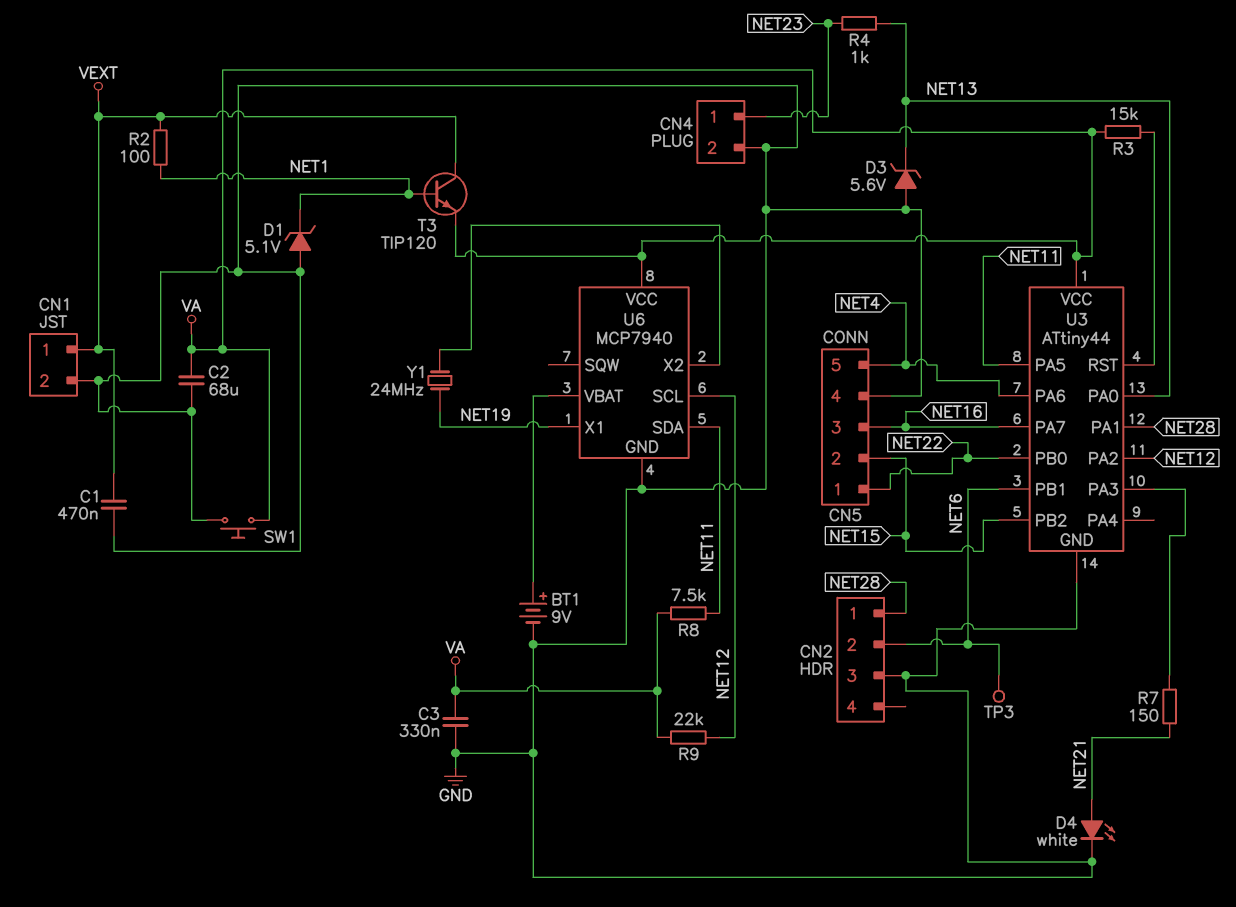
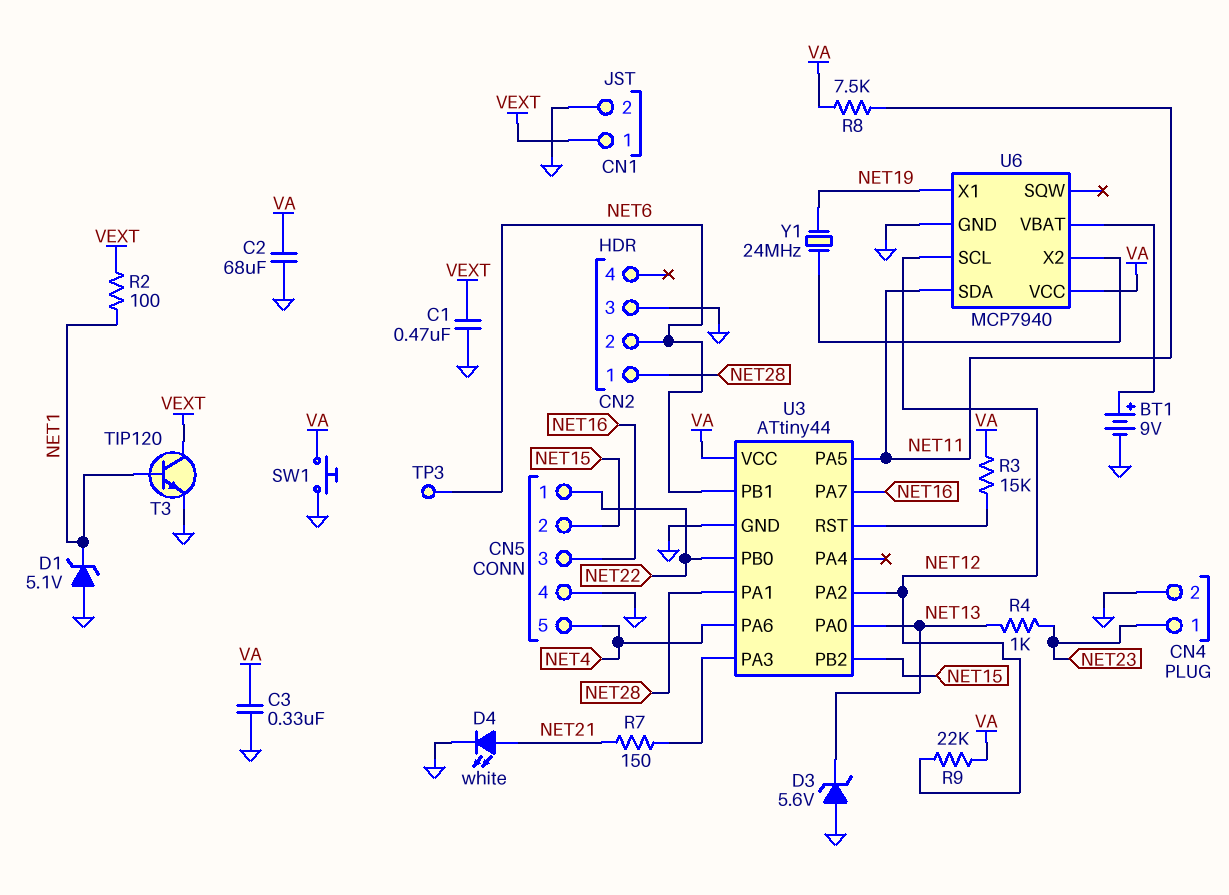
T3: NPN TIP120 (B NET1, C VEXT, E VA) -> NPN TIP120 (B NET1, C VEXT, E GND)

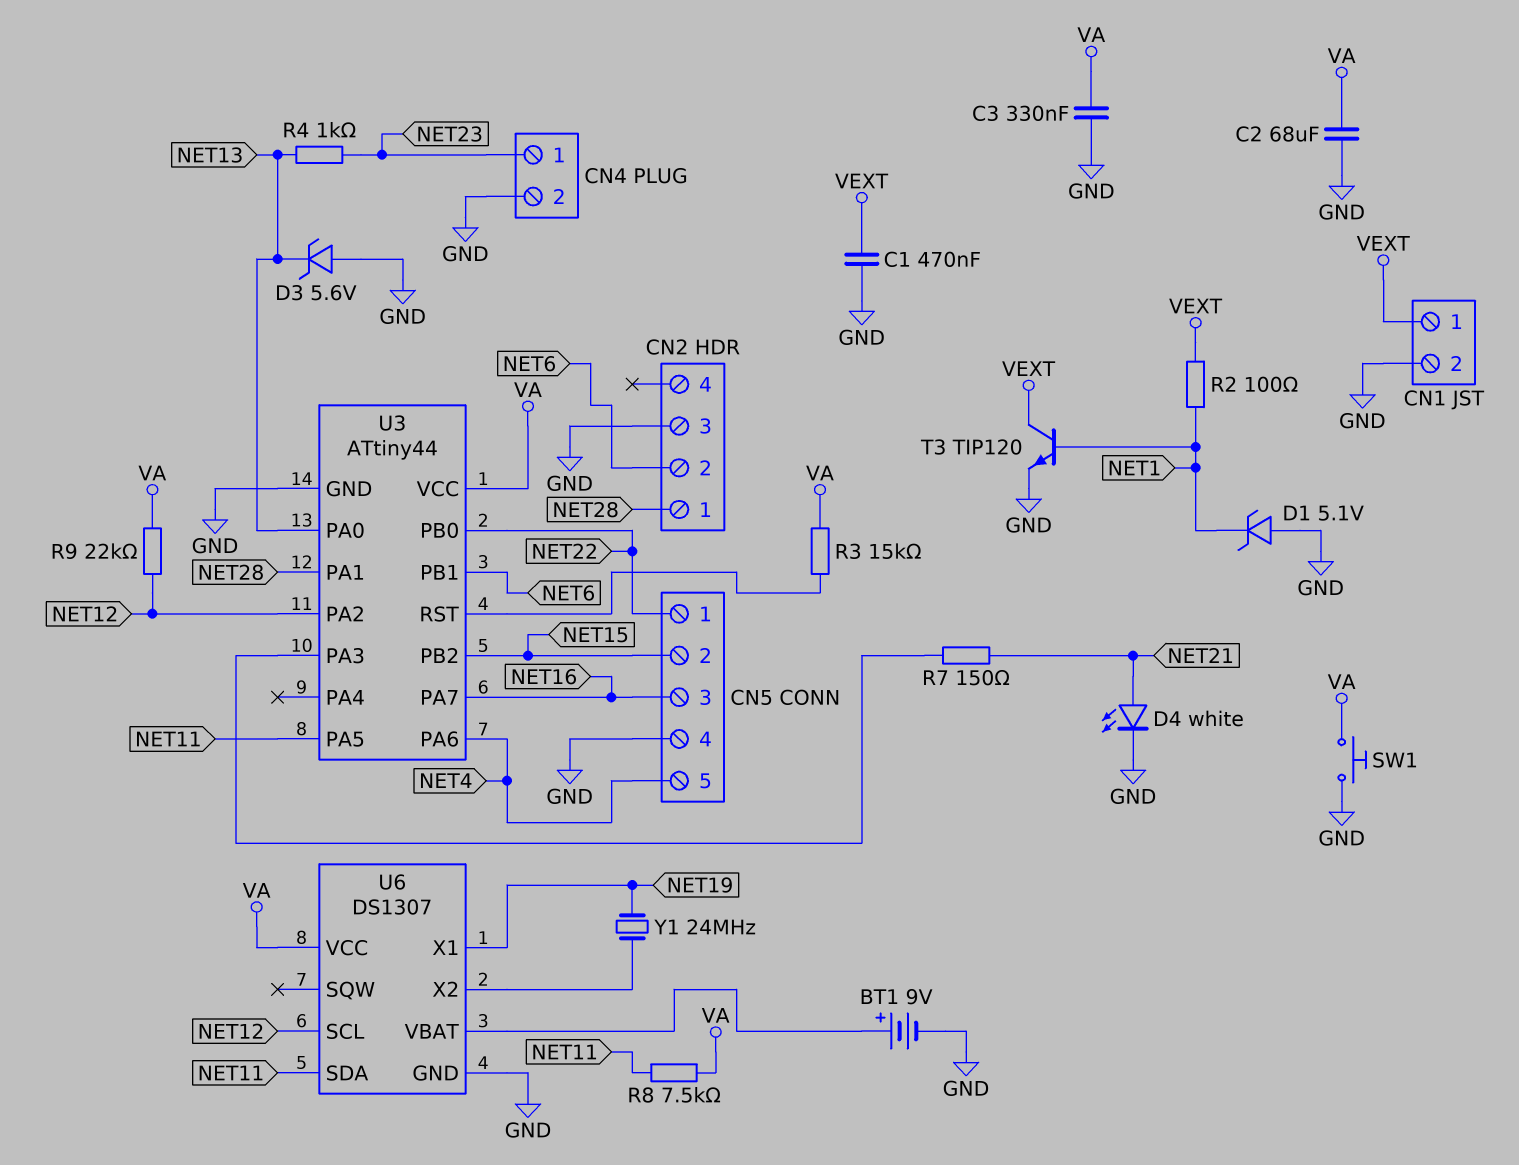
TP3: test point (NET6) -> none
U6: MCP7940 -> DS1307

